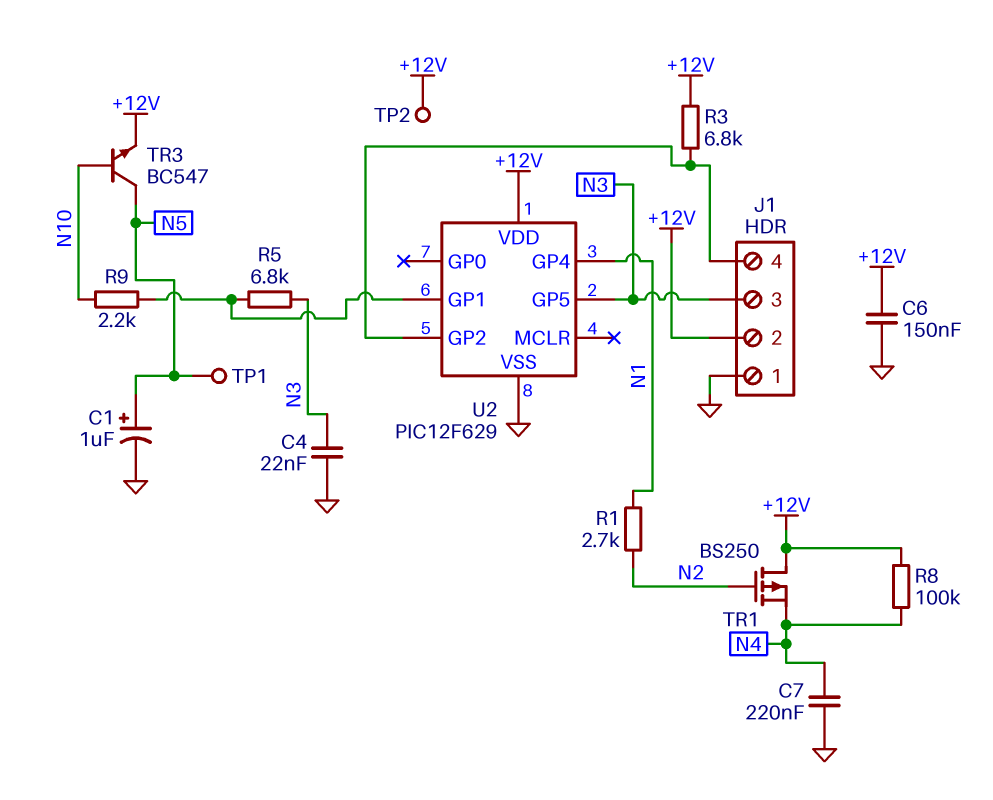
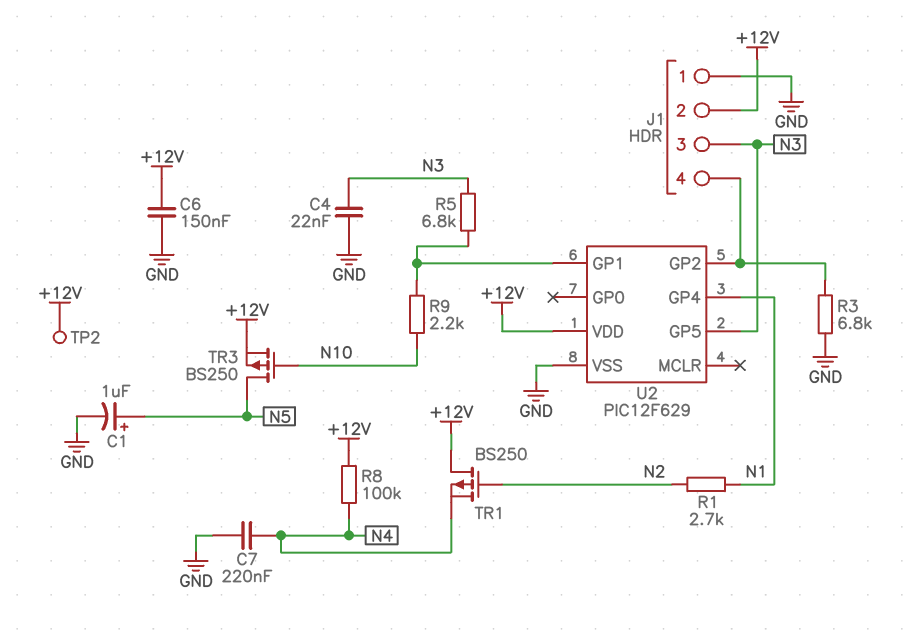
R3: 6.8k (+12V, J1/4) -> 6.8k (GND, J1/4)
TP1: test point (N5) -> none
TR3: NPN BC547 (B N10, C N5, E +12V) -> PMOS BS250 (G N10, D N5, S +12V)

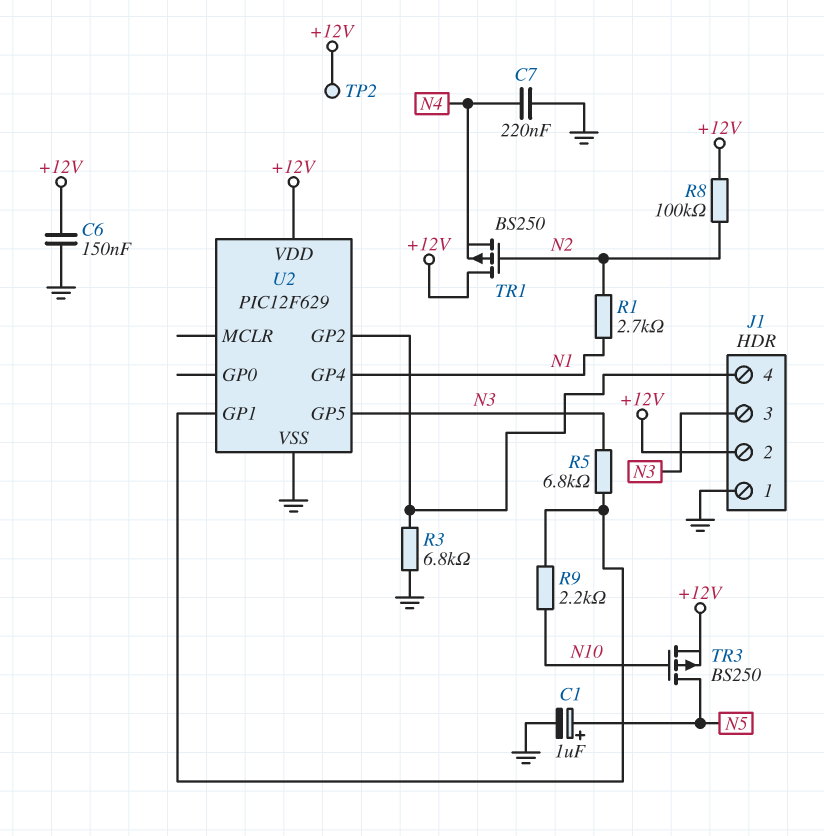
C4: 22nF (GND, N3) -> none
R8: 100k (+12V, N4) -> 100k (+12V, N2)

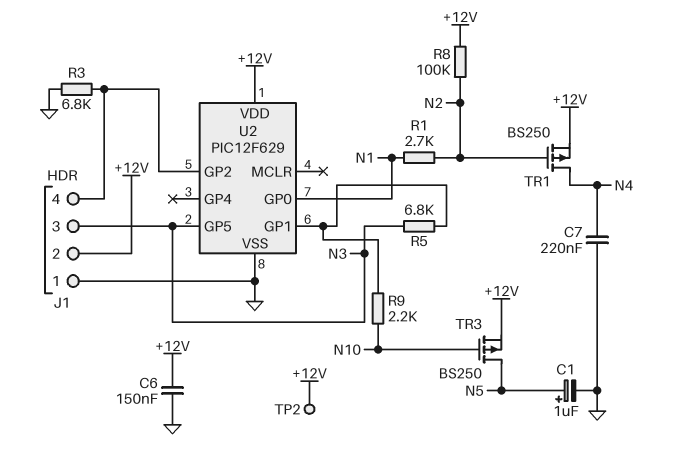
TR1: PMOS BS250 (G N2, D +12V, S N4) -> PMOS BS250 (G N2, D N4, S +12V)
U2 pin GP0: none -> N1
U2 pin GP4: N1 -> none

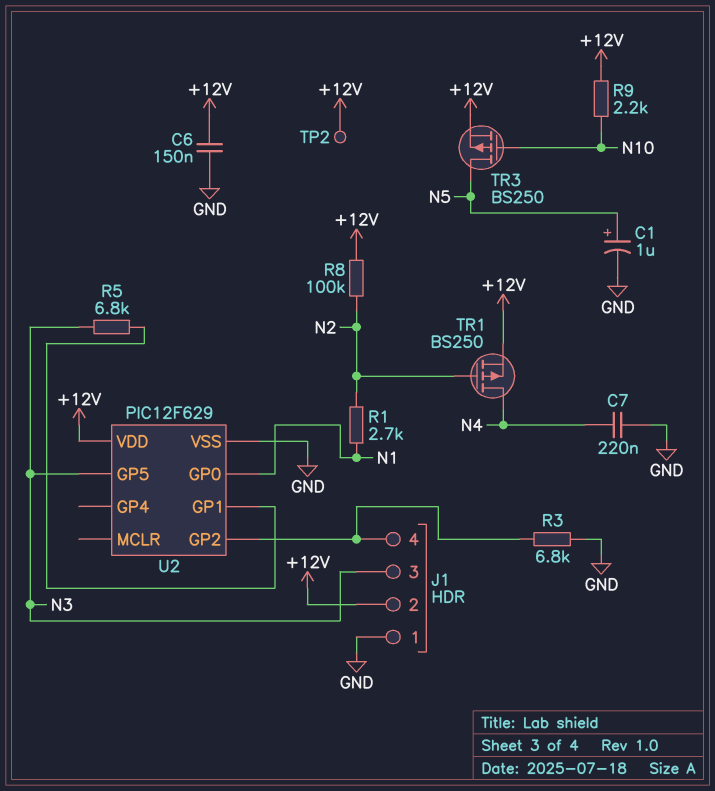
R9: 2.2k (N10, U2/GP1) -> 2.2k (+12V, N10)

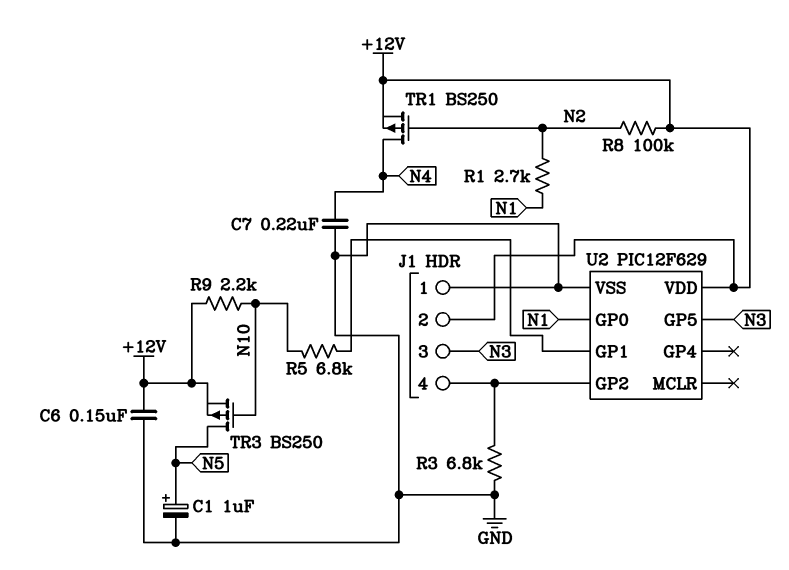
R5: 6.8k (N3, U2/GP1) -> 6.8k (N10, U2/GP1)
TP2: test point (+12V) -> none

